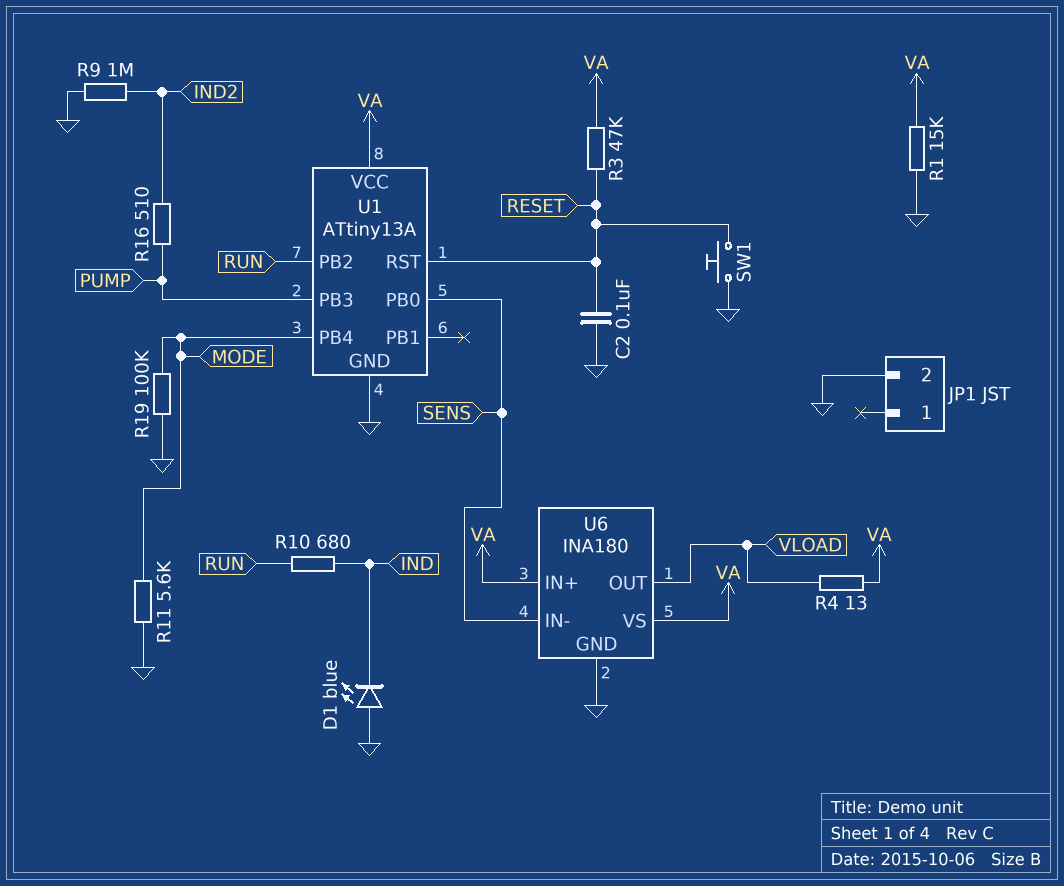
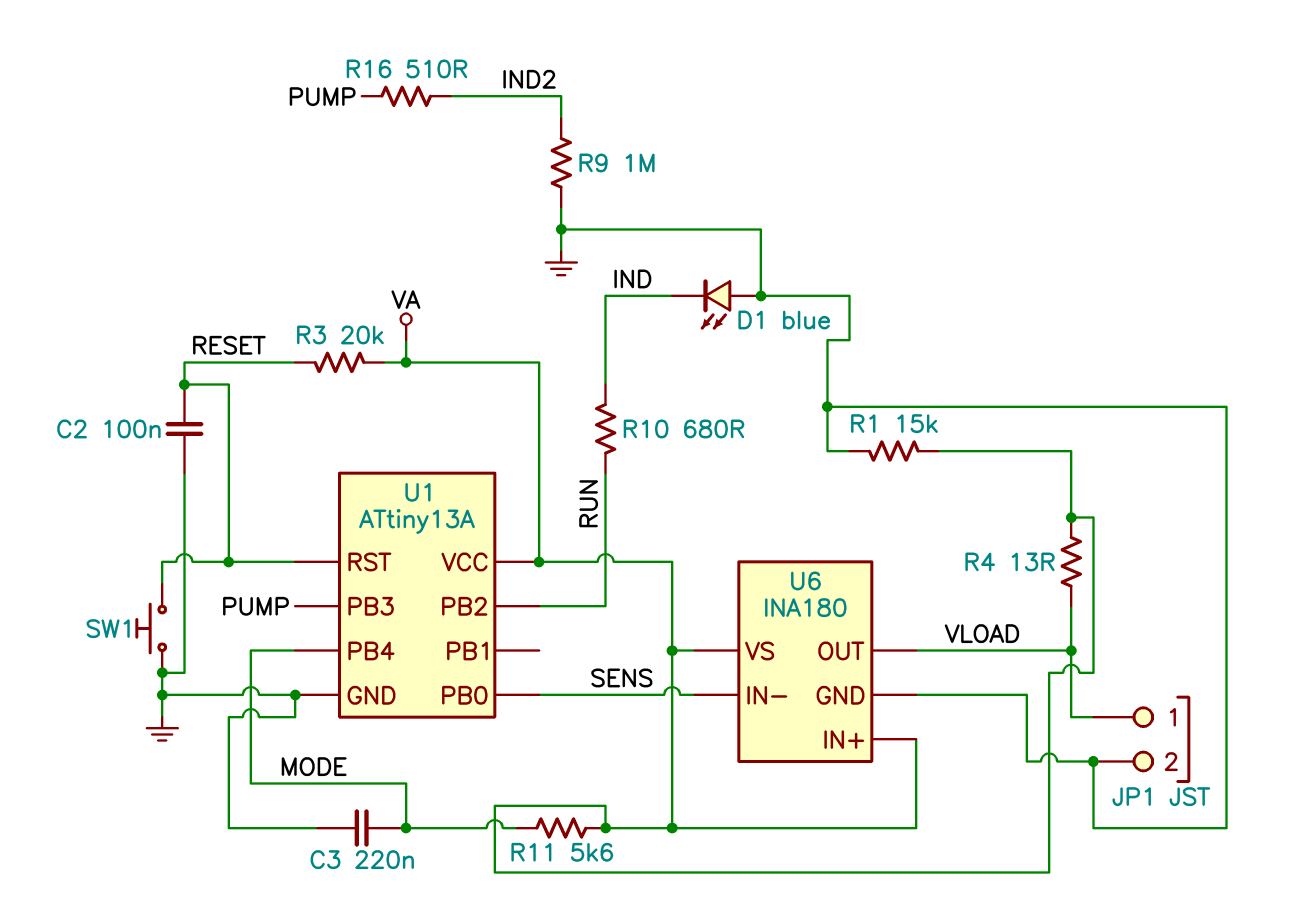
C3: none -> 220nF (GND, MODE)
JP1 pin 1: none -> VLOAD
R3: 47k (RESET, VA) -> 20k (RESET, VA)
R11: 5.6k (GND, MODE) -> 5.6k (MODE, VA)
R19: 100k (GND, MODE) -> none

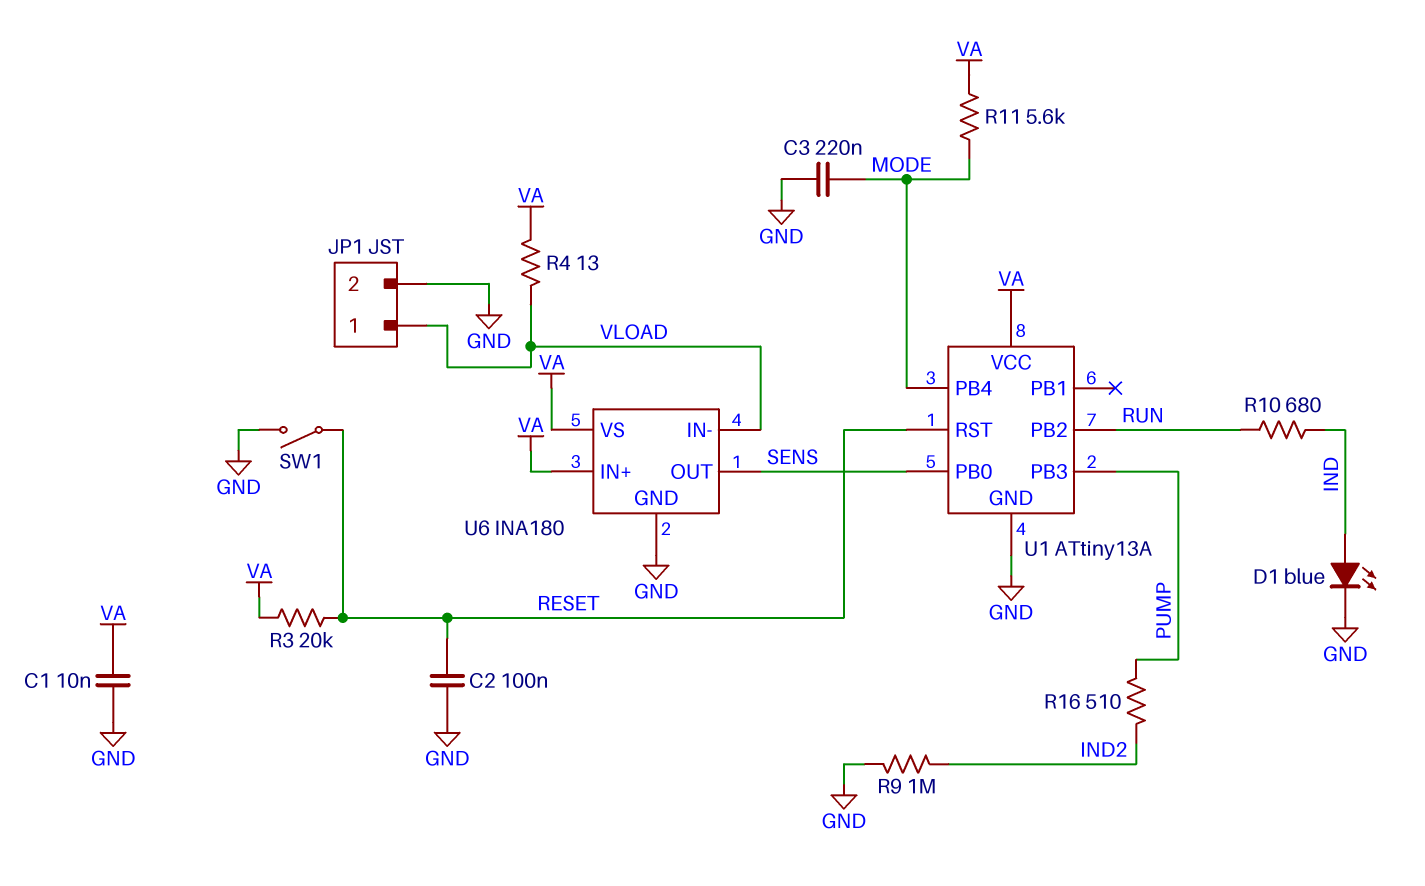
C1: none -> 10nF (GND, VA)
D1: LED blue (A GND, K IND) -> LED blue (A IND, K GND)
R1: 15k (GND, VA) -> none
SW1: button (GND, RESET) -> switch (GND, RESET)
U6 pin IN-: SENS -> VLOAD
U6 pin OUT: VLOAD -> SENS

